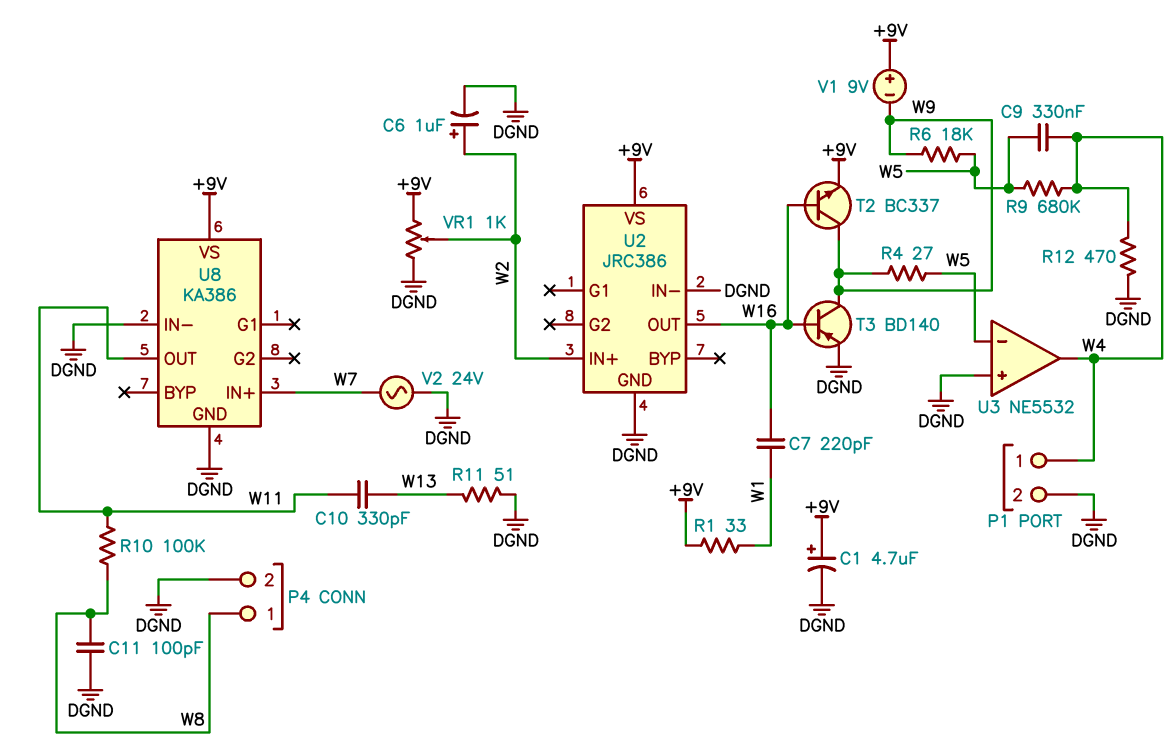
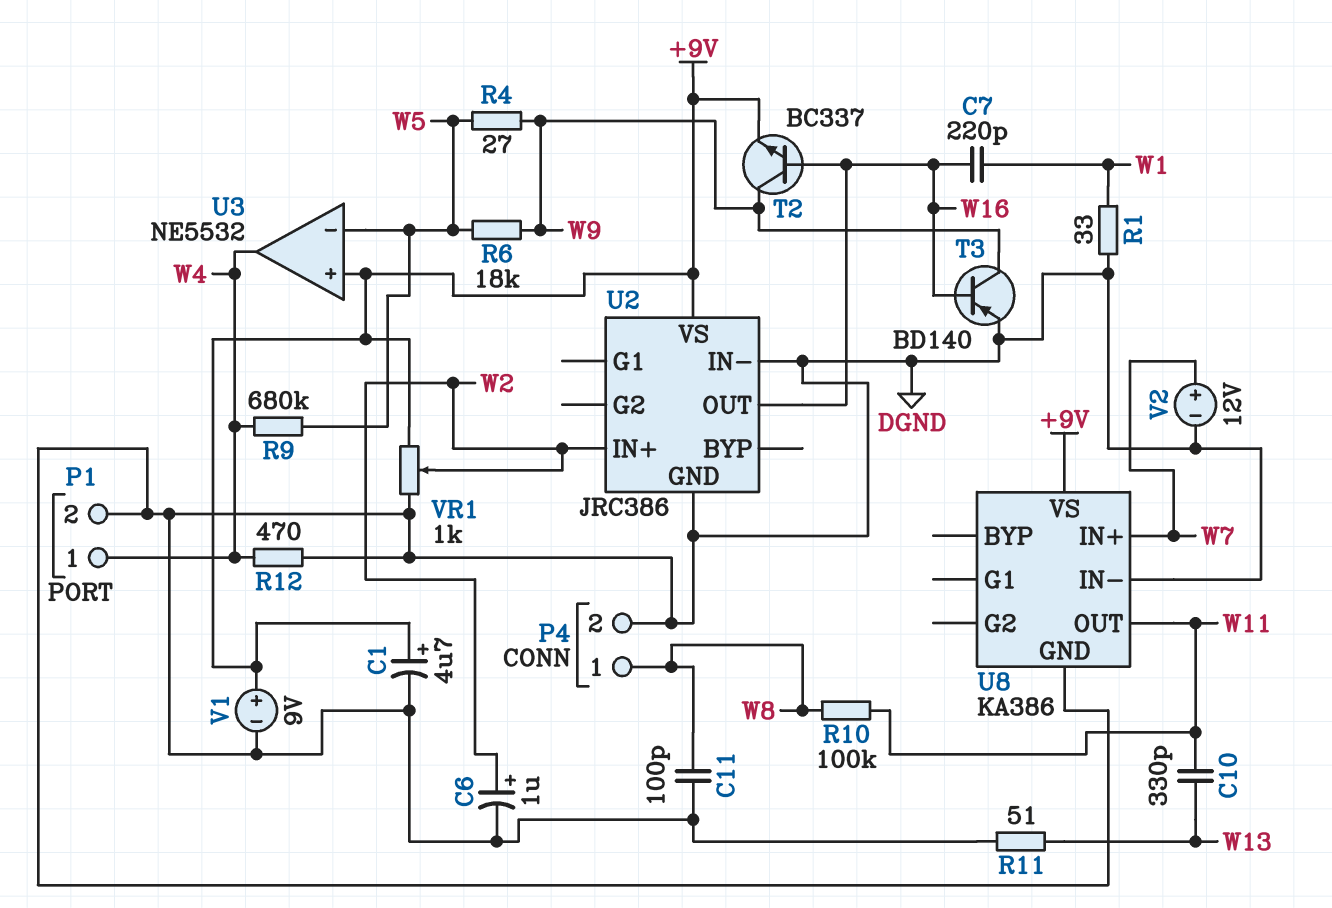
C9: 330nF (W4, W5) -> none
R1: 33 (+9V, W1) -> 33 (DGND, W1)
U3 pin in+: DGND -> +9V
V1: 9V (plus +9V, minus W9) -> 9V (plus +9V, minus DGND)
V2: AC 24V (DGND, W7) -> 12V (plus W7, minus DGND)

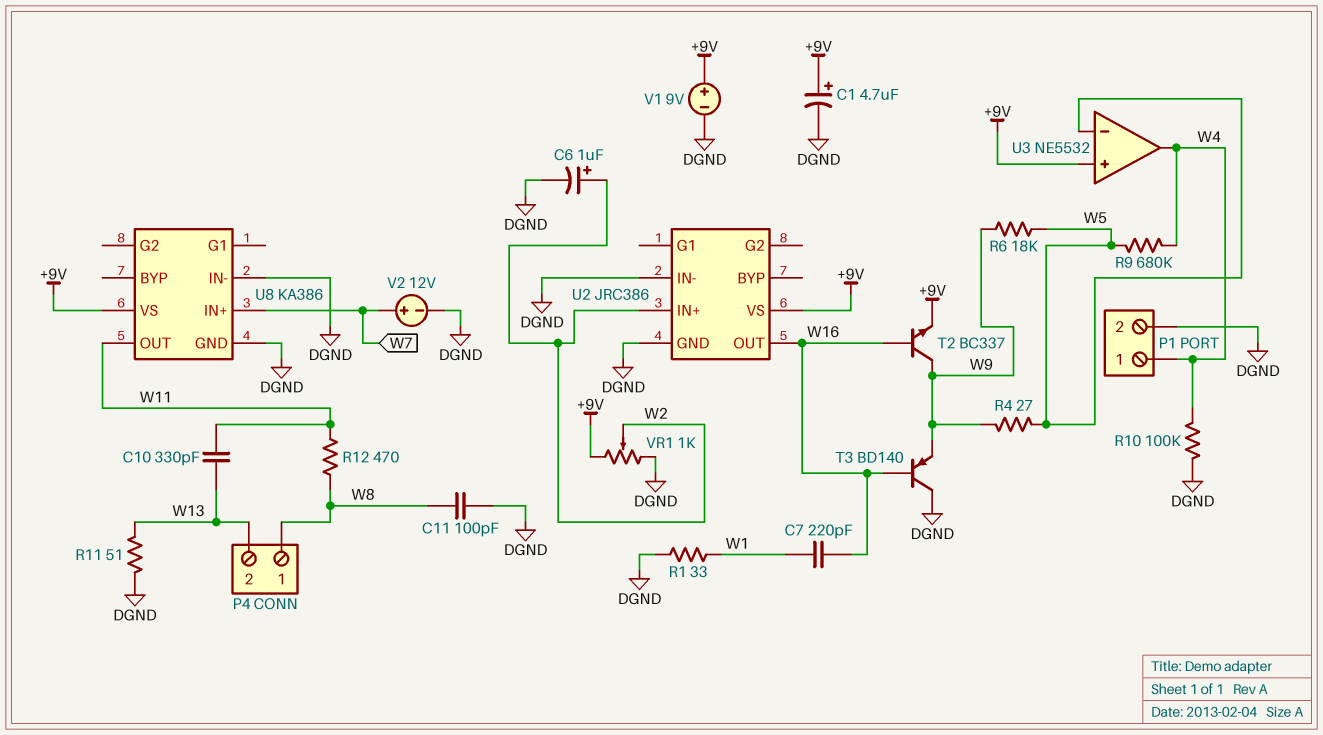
P4 pin 2: DGND -> W13
R10: 100k (W8, W11) -> 100k (DGND, W4)
R12: 470 (DGND, W4) -> 470 (W8, W11)
T3: PNP BD140 (B W16, C W9, E DGND) -> PNP BD140 (B W16, C DGND, E W9)

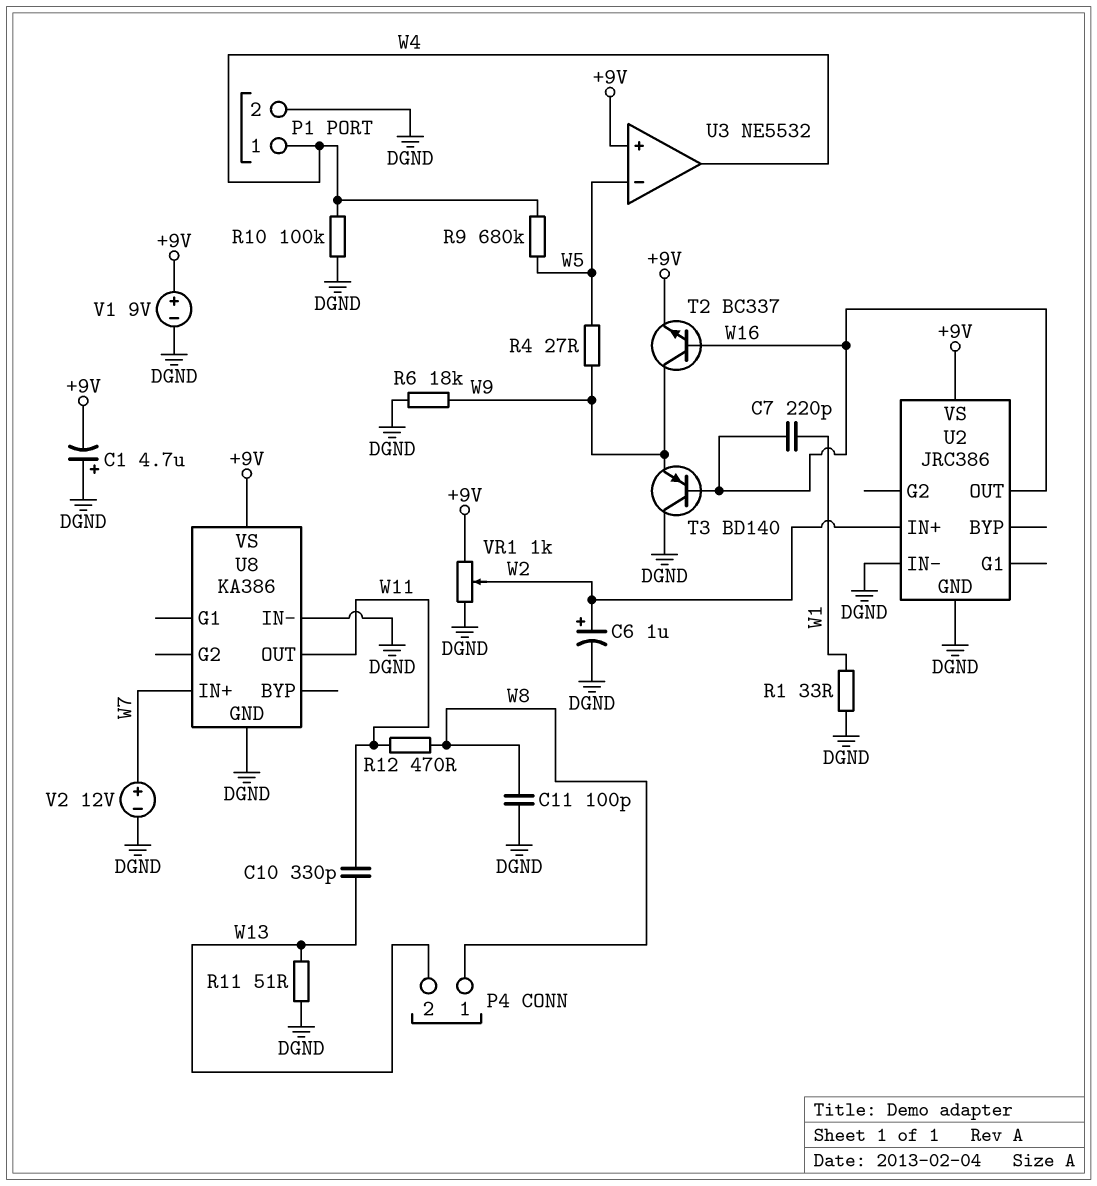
C1: 4.7uF (plus +9V, minus DGND) -> 4.7uF (plus DGND, minus +9V)
R6: 18k (W5, W9) -> 18k (DGND, W9)

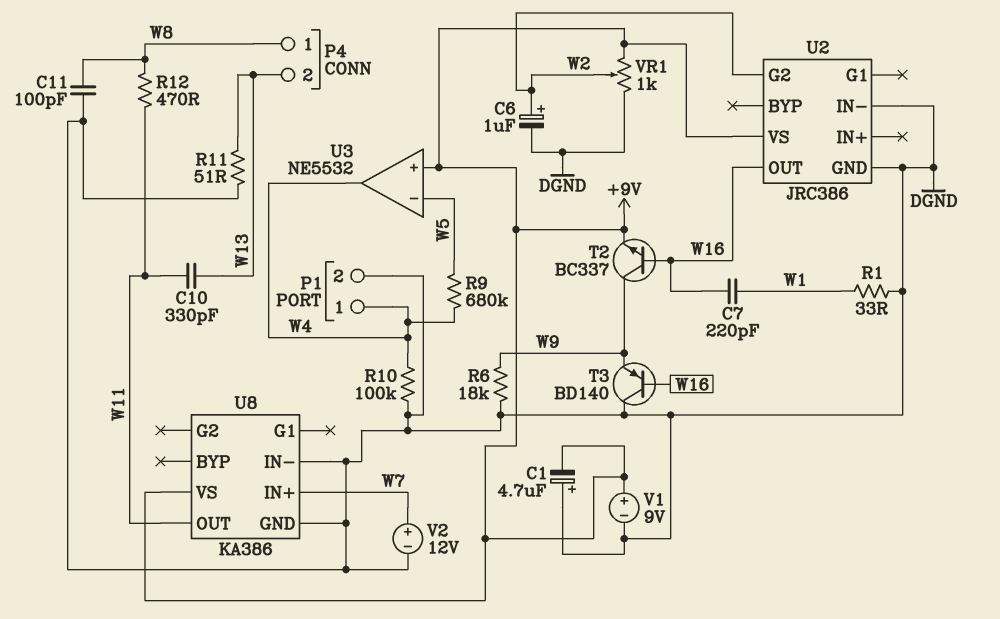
R4: 27 (W5, W9) -> none
U2 pin G2: none -> W2
U2 pin IN+: W2 -> none

